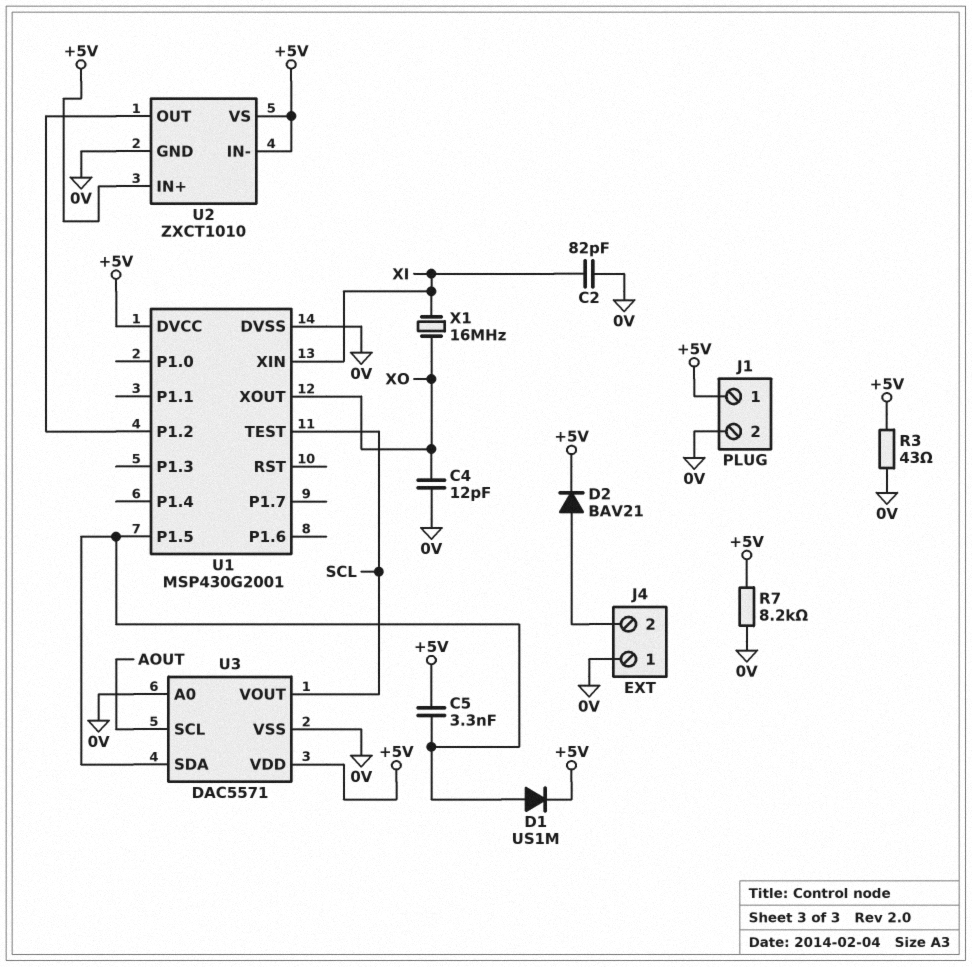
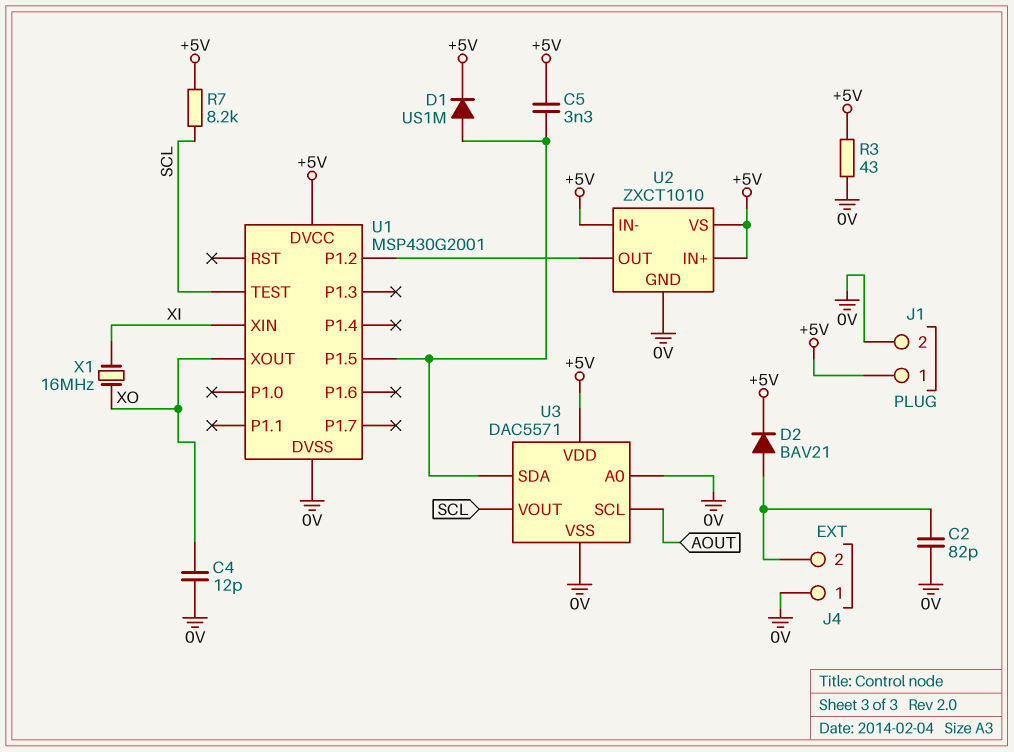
C2: 82pF (0V, XI) -> 82pF (0V, J4/2)
R7: 8.2k (+5V, 0V) -> 8.2k (+5V, SCL)

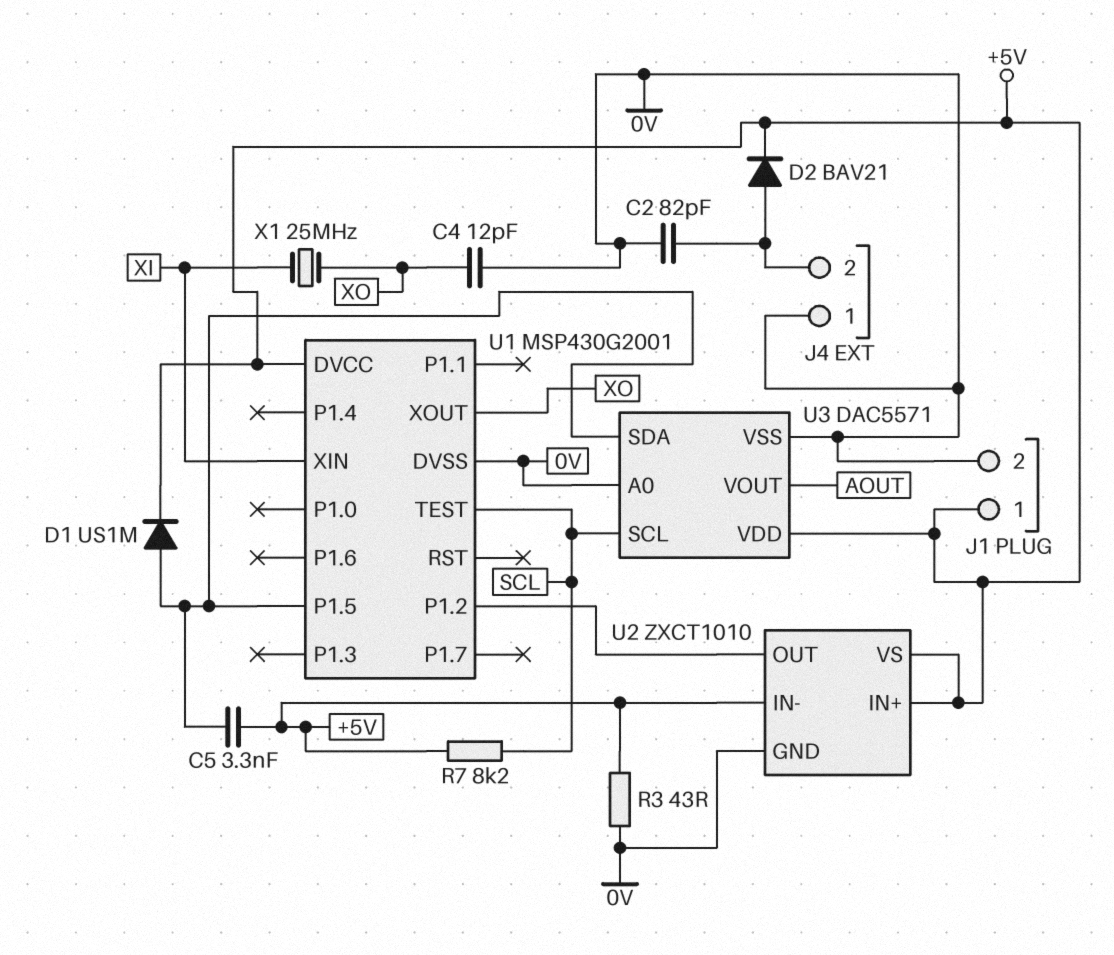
U3 pin SCL: AOUT -> SCL
U3 pin VOUT: SCL -> AOUT
X1: 16MHz (XI, XO) -> 25MHz (XI, XO)

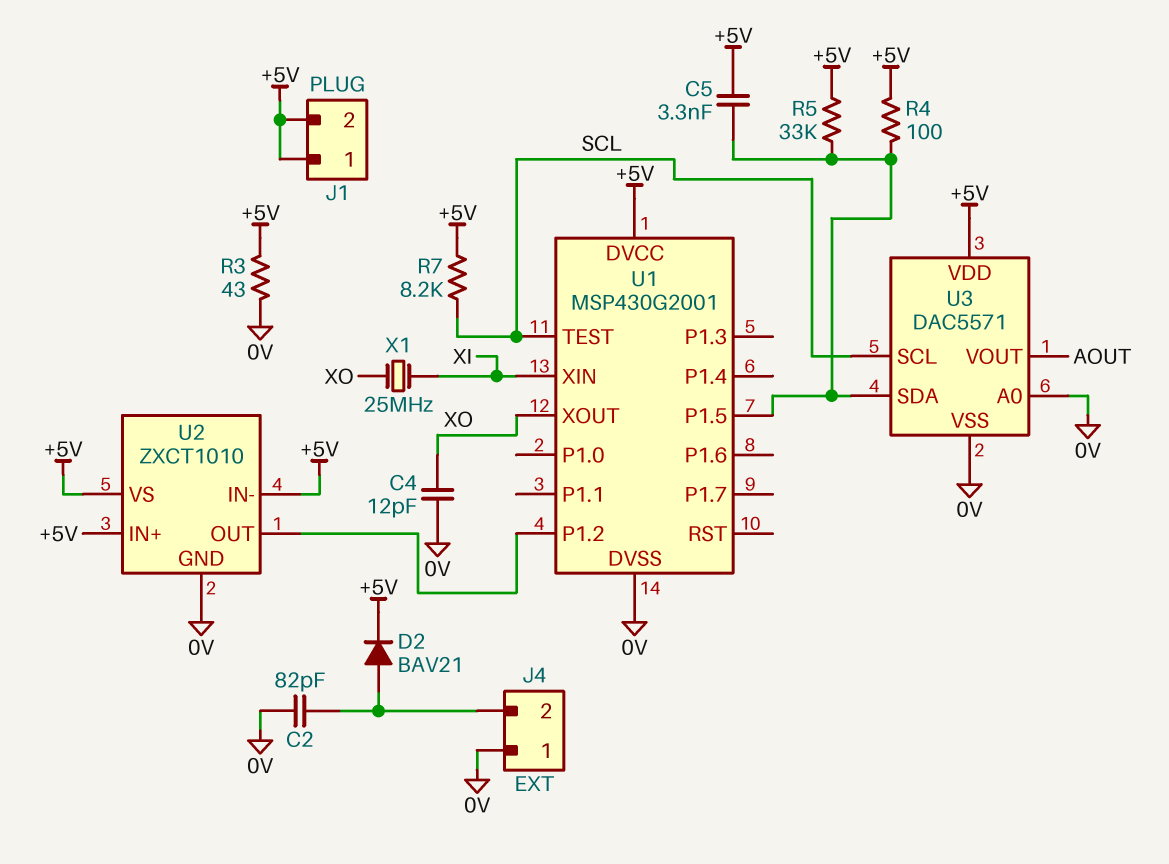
D1: diode US1M (A U1/P1.5, K +5V) -> none
J1 pin 2: 0V -> +5V
R4: none -> 100 (+5V, U1/P1.5)
R5: none -> 33k (+5V, U1/P1.5)

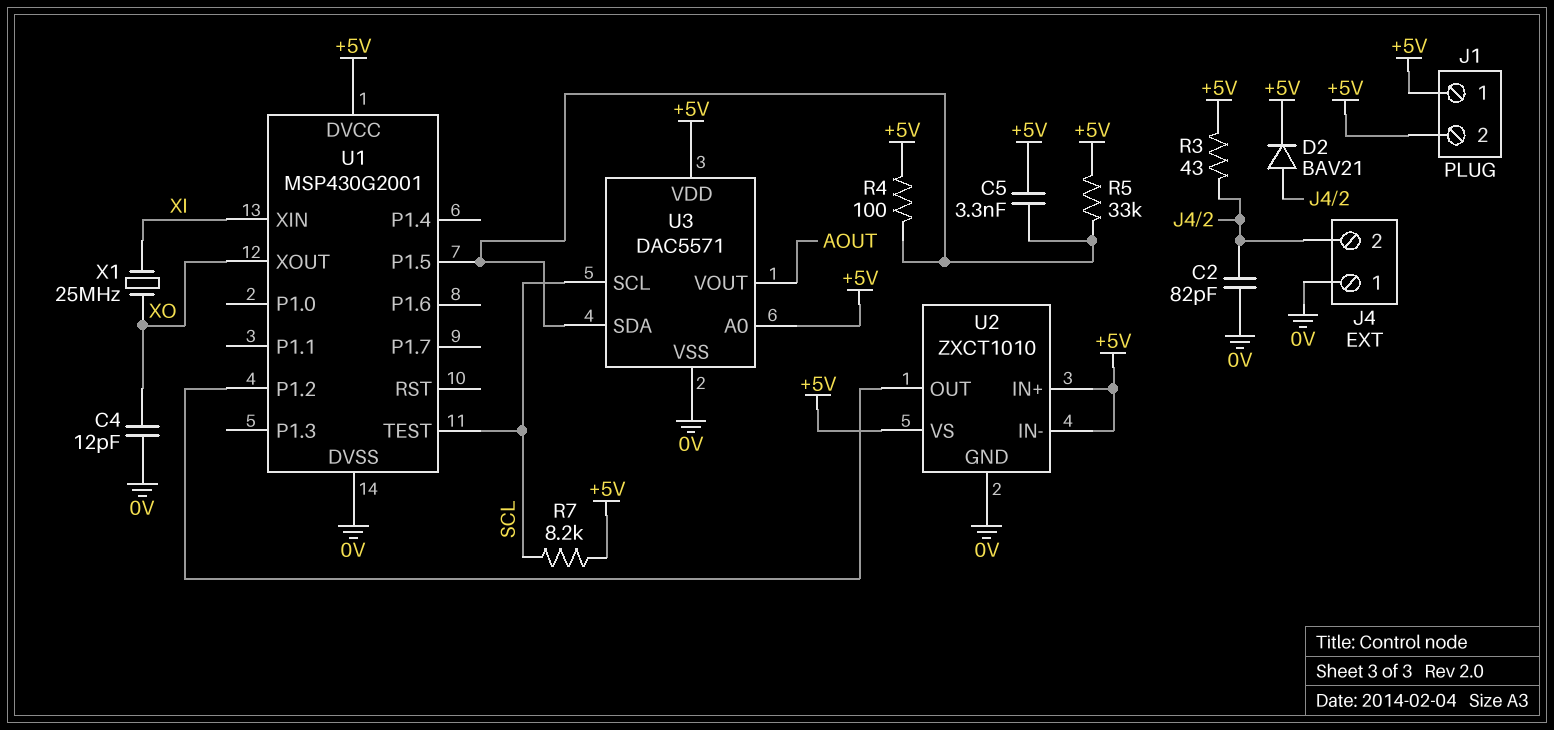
R3: 43 (+5V, 0V) -> 43 (+5V, J4/2)
U3 pin A0: 0V -> +5V

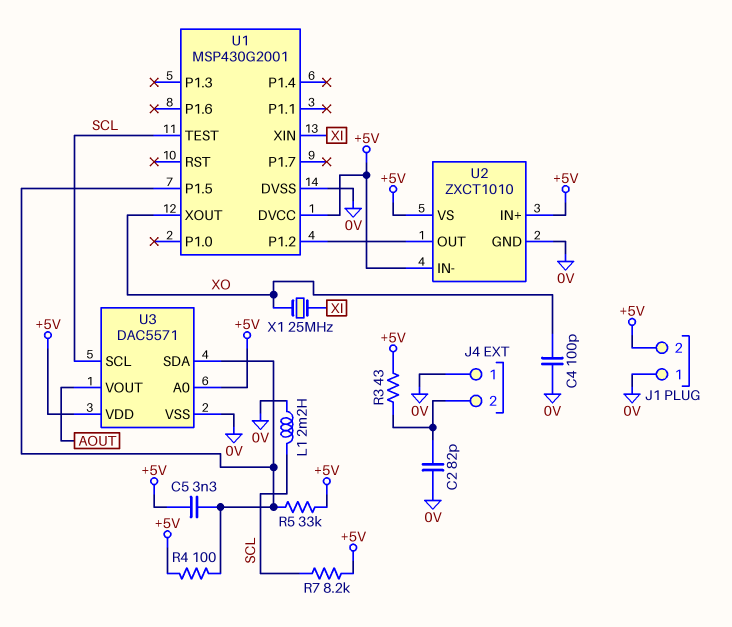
C4: 12pF (0V, XO) -> 100pF (0V, XO)
D2: diode BAV21 (A J4/2, K +5V) -> none
J1 pin 1: +5V -> 0V
L1: none -> 2.2mH (0V, SCL)

